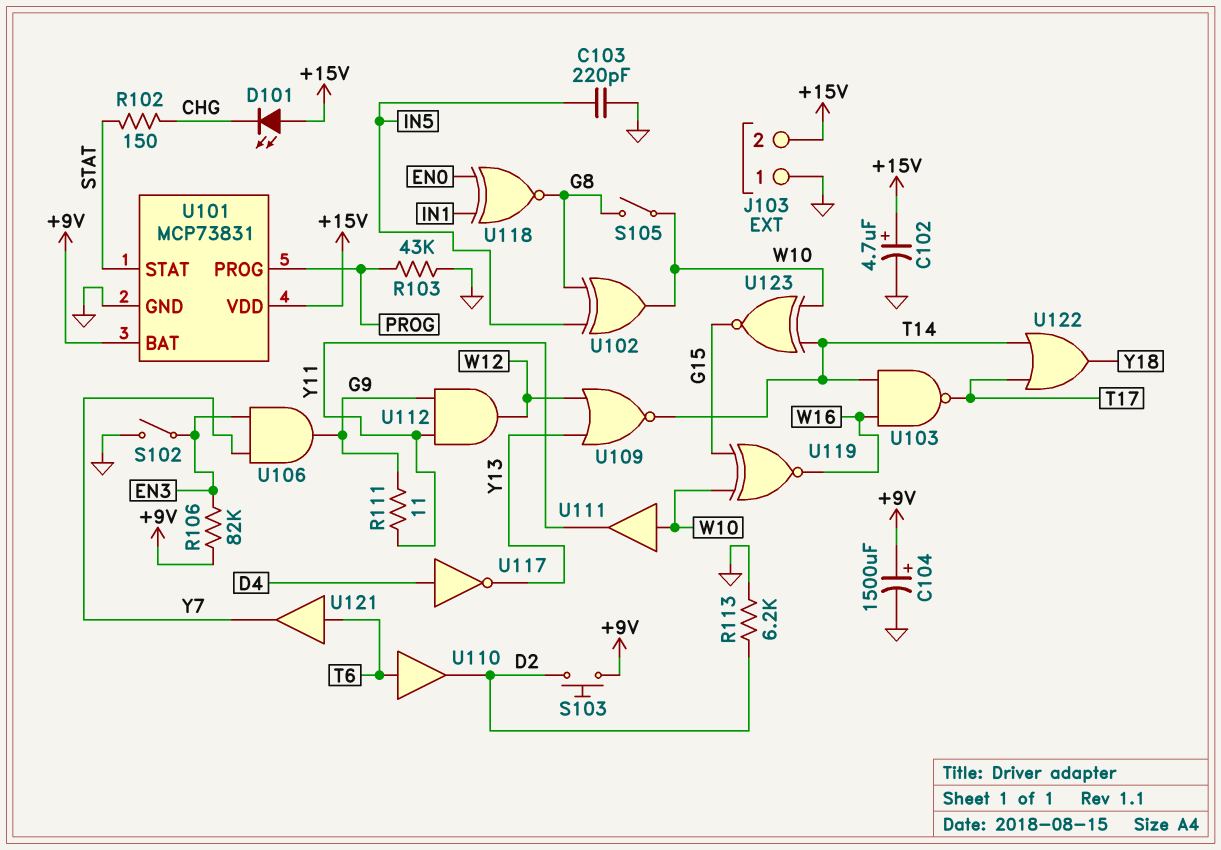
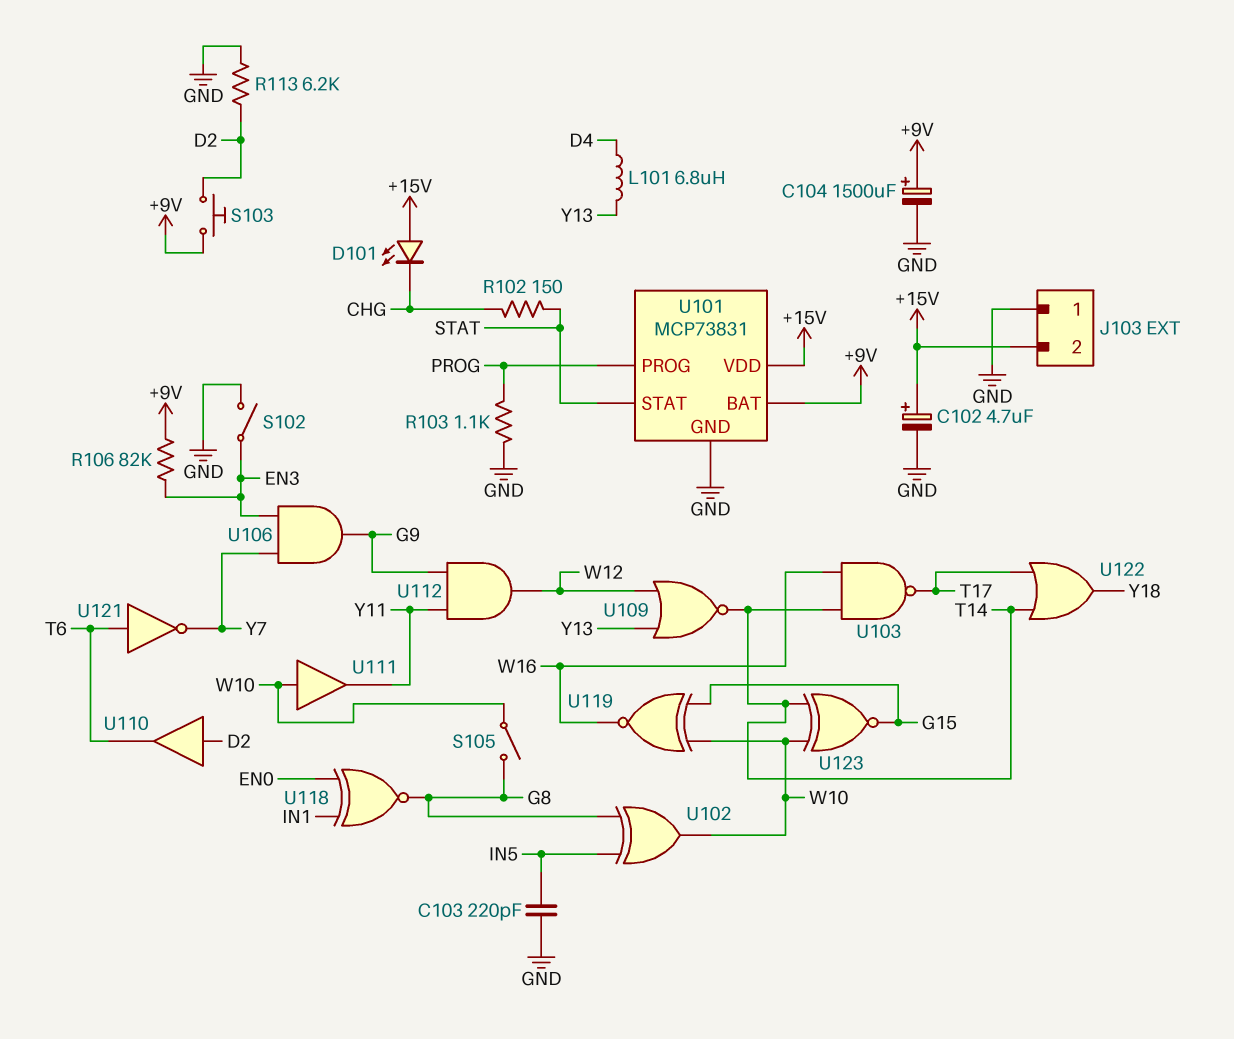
L101: none -> 6.8uH (D4, Y13)
R103: 43k (GND, PROG) -> 1.1k (GND, PROG)
R111: 11 (G9, Y11) -> none
U110: buffer (in T6, out D2) -> buffer (in D2, out T6)
U117: NOT (in D4, out Y13) -> none
U121: buffer (in T6, out Y7) -> NOT (in T6, out Y7)

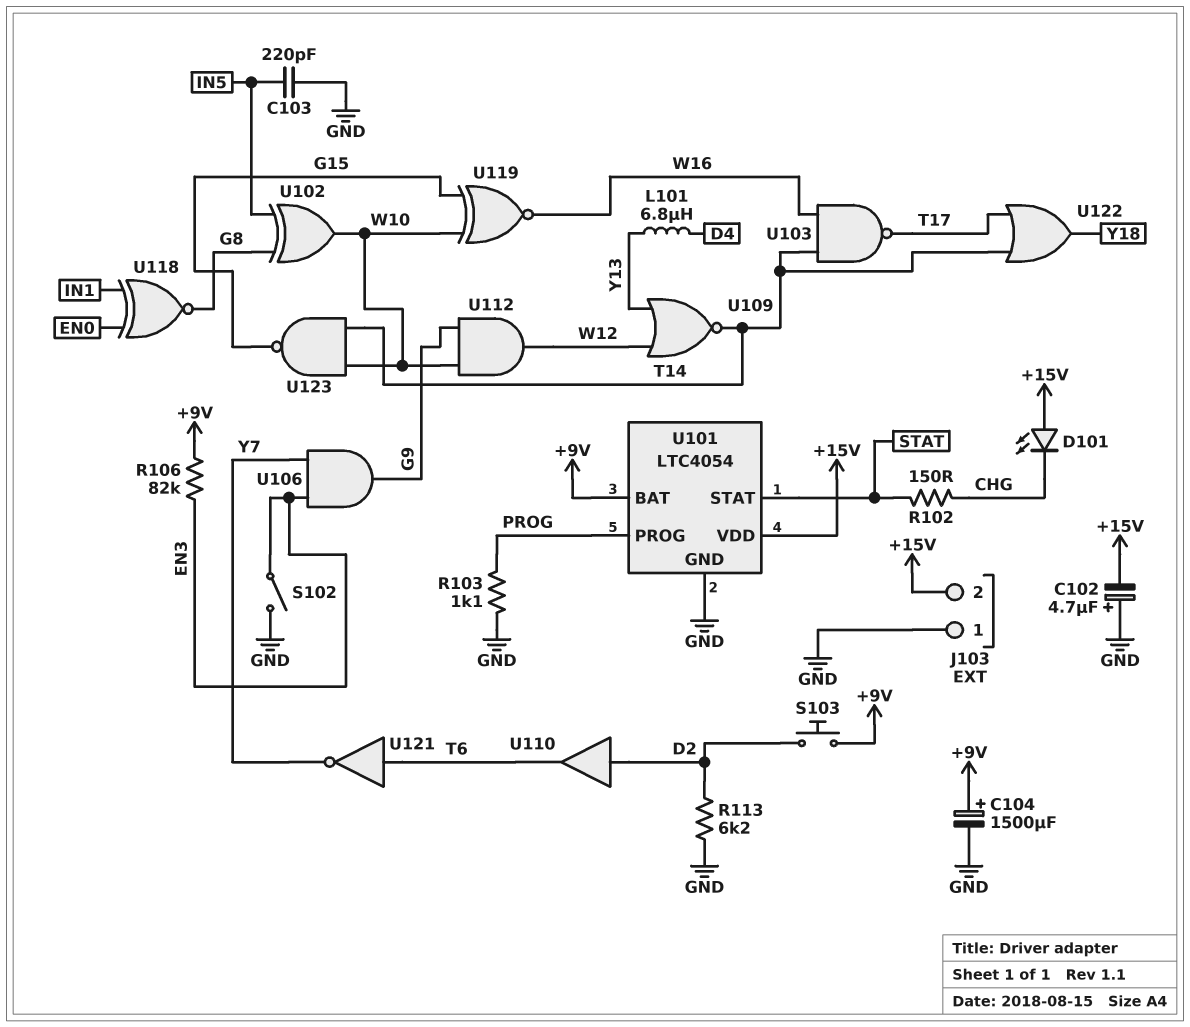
C102: 4.7uF (plus +15V, minus GND) -> 4.7uF (plus GND, minus +15V)
S105: switch (G8, W10) -> none
U101: MCP73831 -> LTC4054
U111: buffer (in W10, out Y11) -> none
U112: AND (in G9, in Y11, out W12) -> AND (in G9, in W10, out W12)
U123: XNOR (in T14, in W10, out G15) -> NAND (in T14, in W10, out G15)

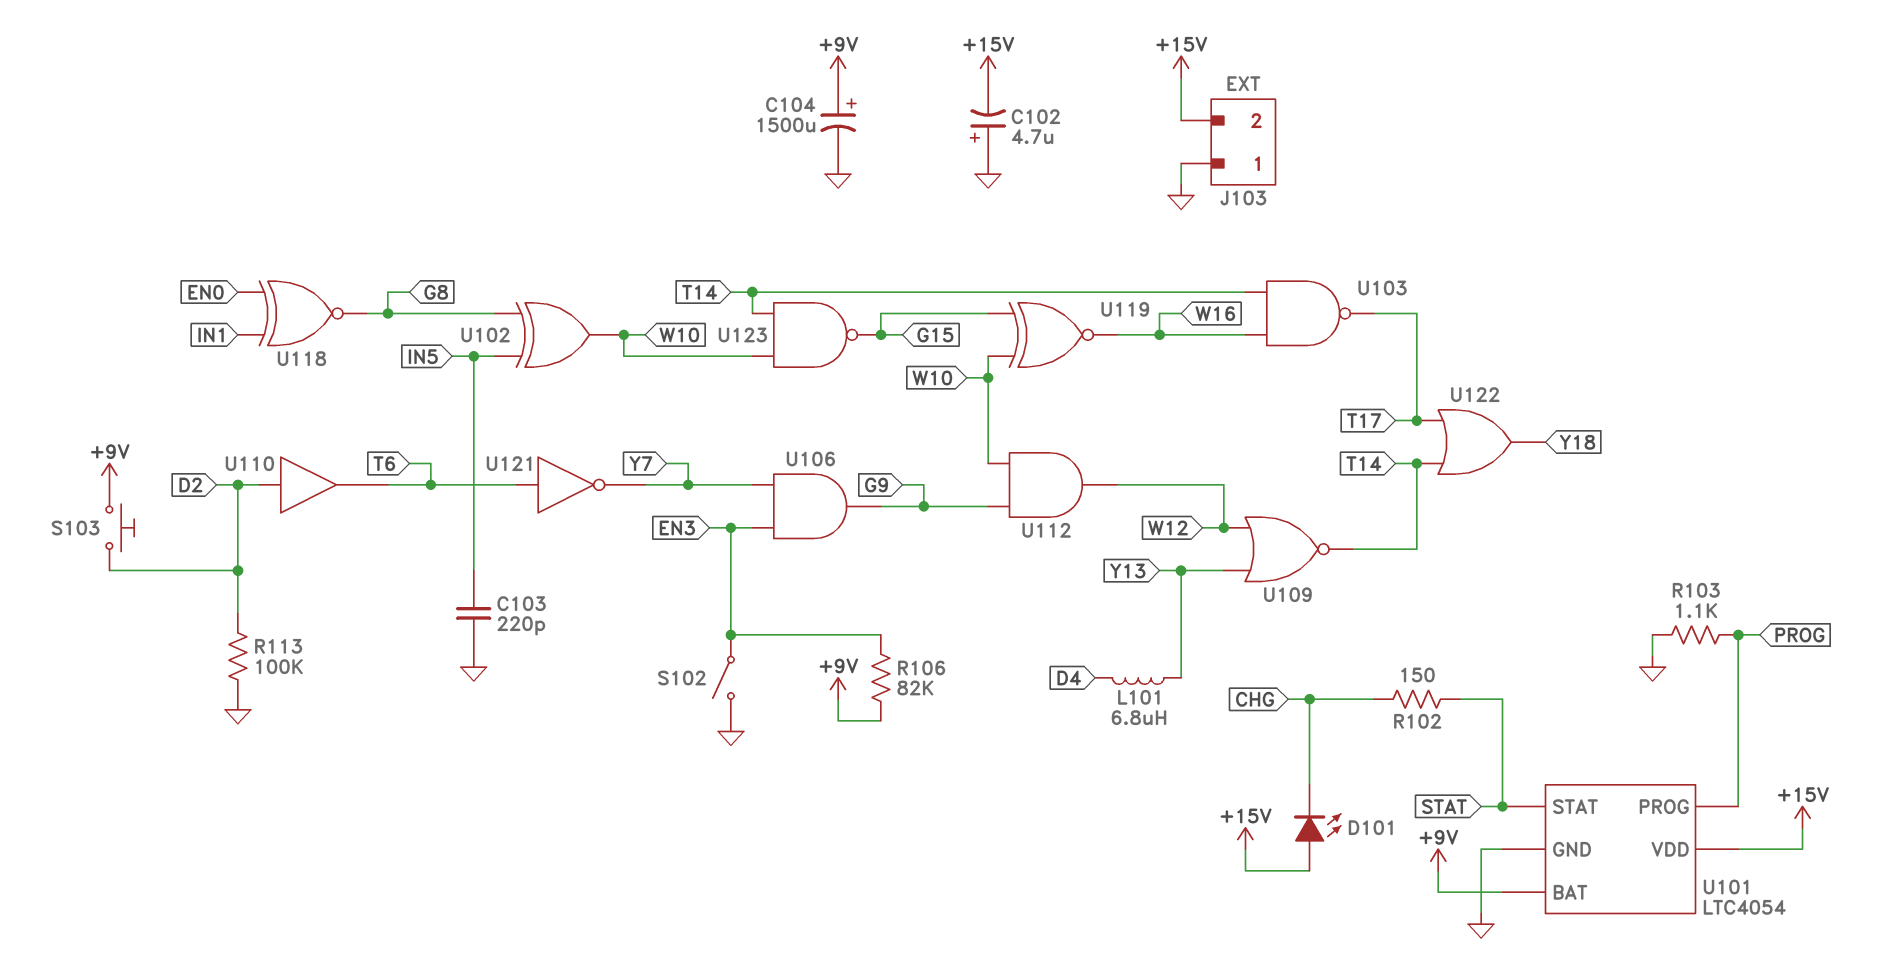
R113: 6.2k (D2, GND) -> 100k (D2, GND)

